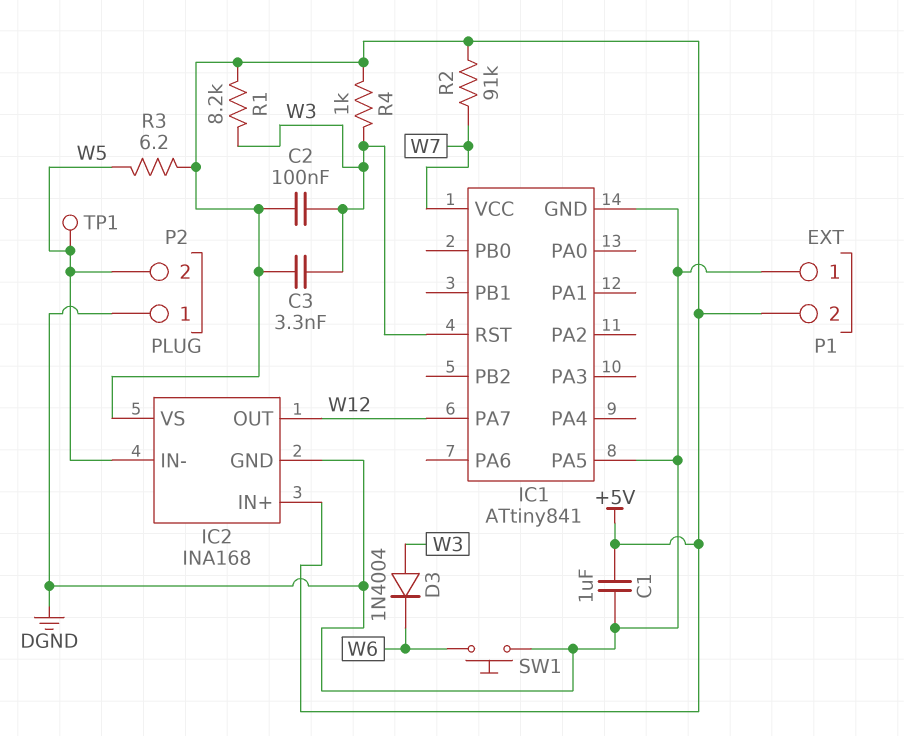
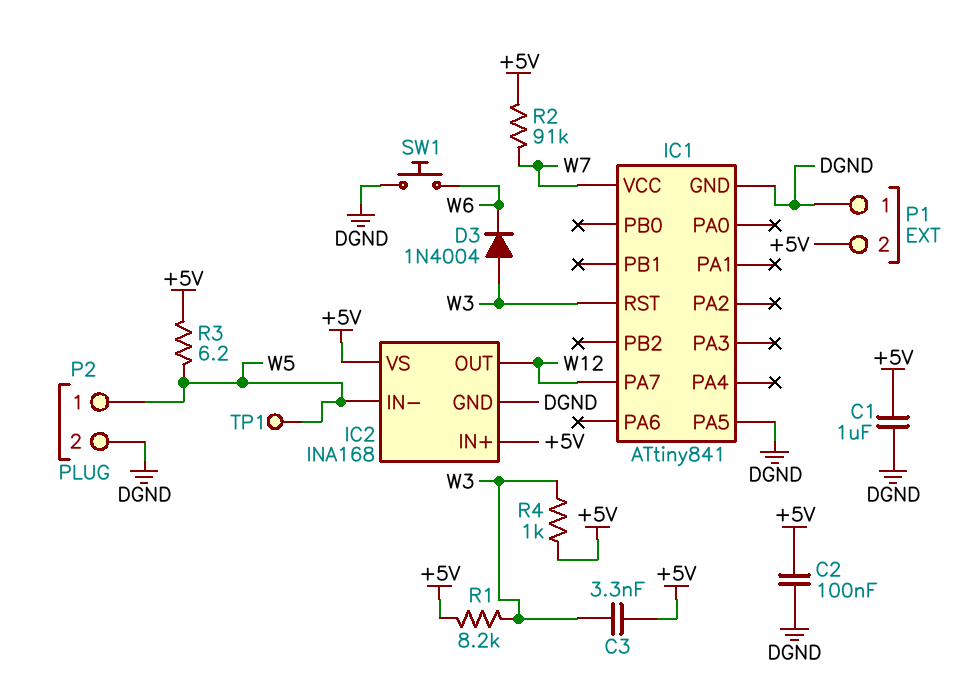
C2: 100nF (+5V, W3) -> 100nF (+5V, DGND)
P2 pin 1: DGND -> W5
P2 pin 2: W5 -> DGND

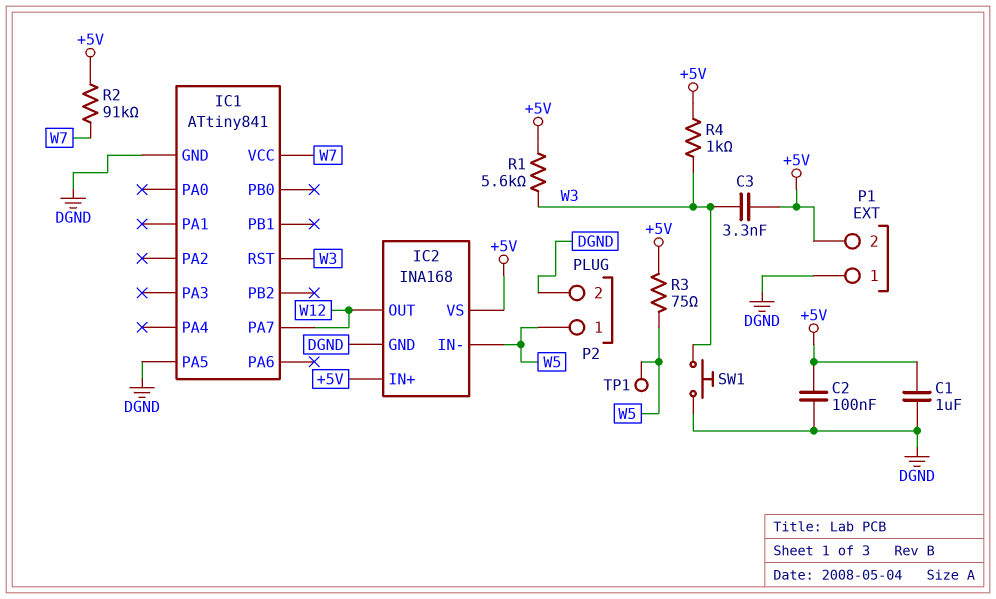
D3: diode 1N4004 (A W3, K W6) -> none
R1: 8.2k (+5V, W3) -> 5.6k (+5V, W3)
R3: 6.2 (+5V, W5) -> 75 (+5V, W5)
SW1: button (DGND, W6) -> button (DGND, W3)

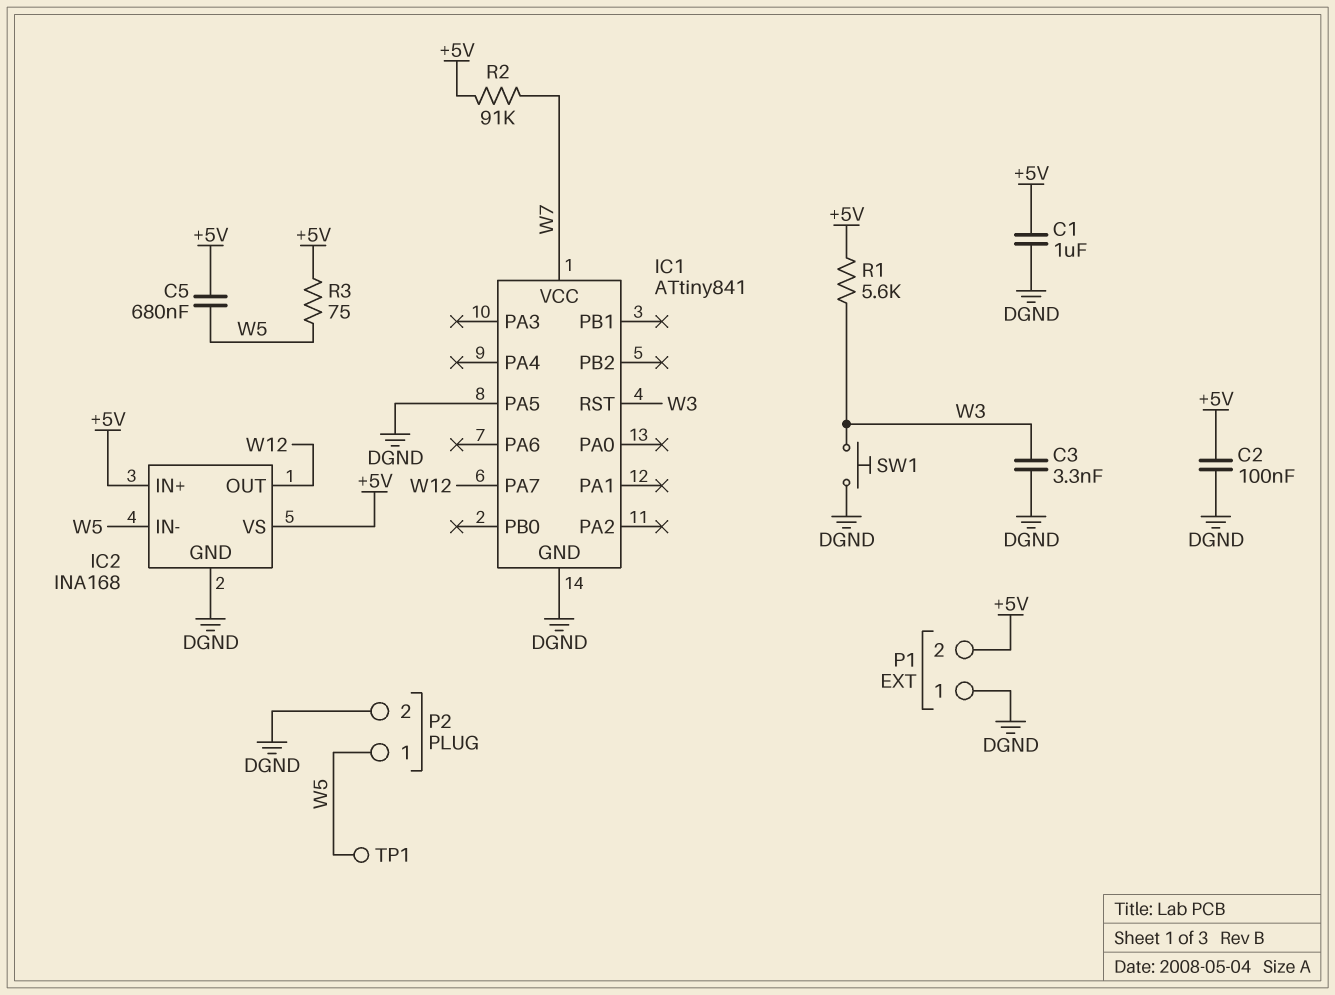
C3: 3.3nF (+5V, W3) -> 3.3nF (DGND, W3)
C5: none -> 680nF (+5V, W5)
R4: 1k (+5V, W3) -> none

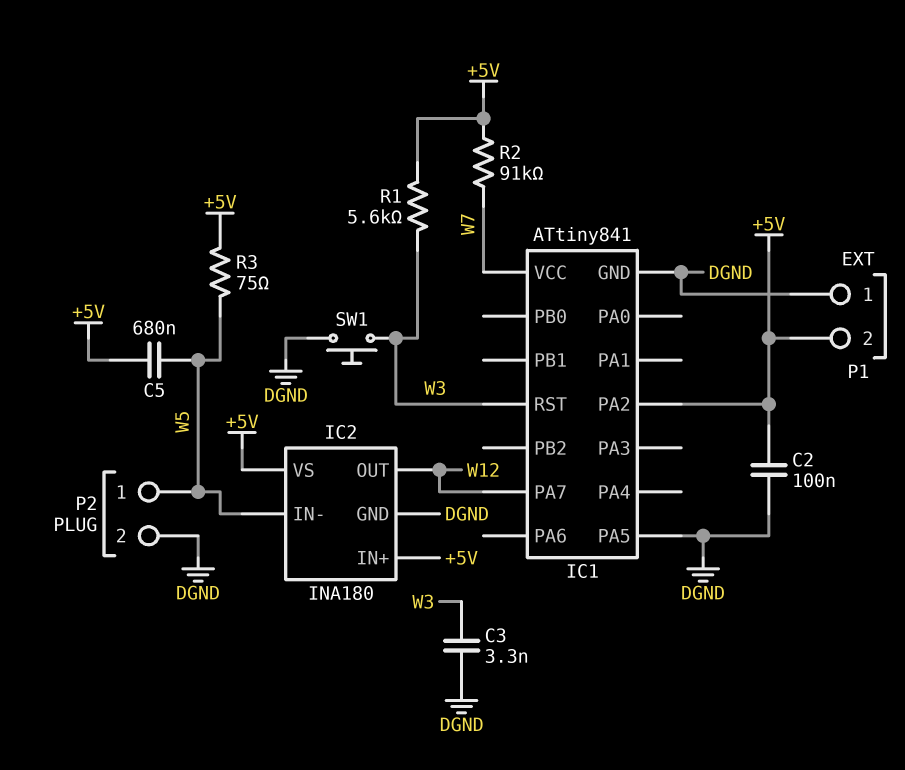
C1: 1uF (+5V, DGND) -> none
IC1 pin PA2: none -> +5V
IC2: INA168 -> INA180
TP1: test point (W5) -> none

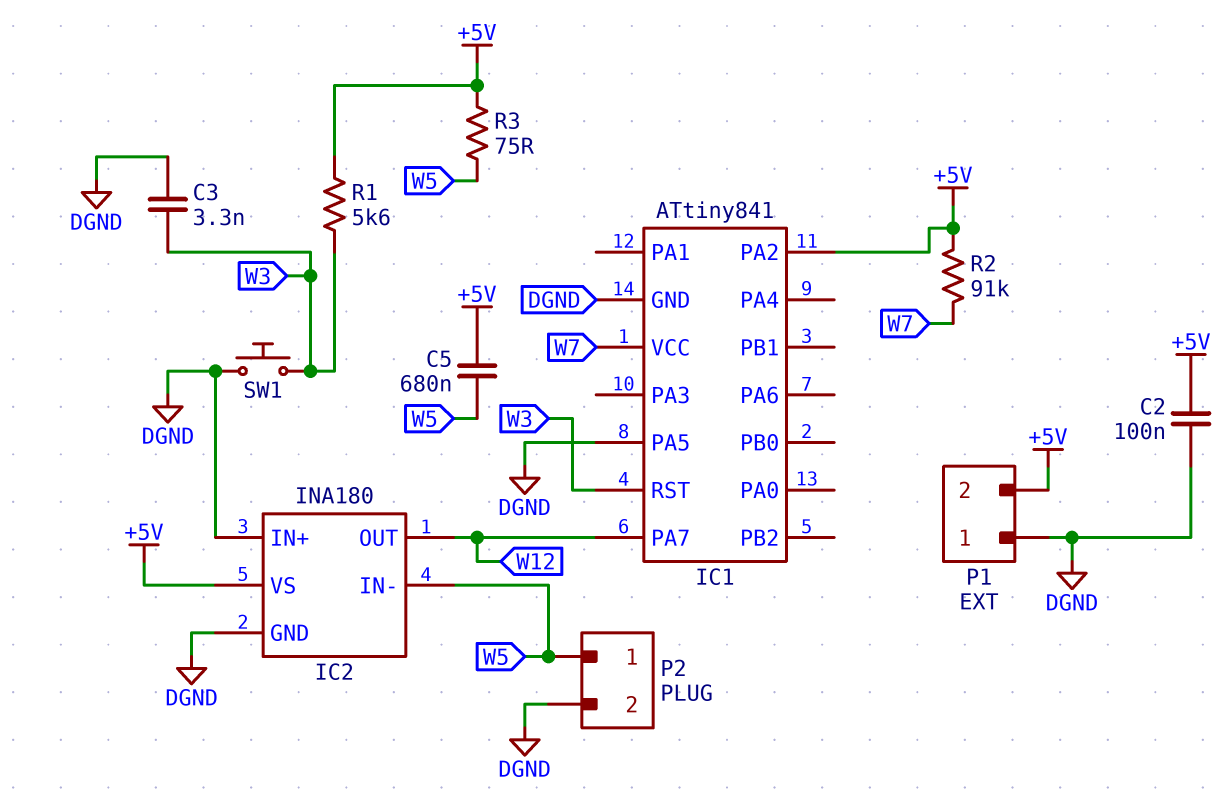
IC2 pin IN+: +5V -> DGND

